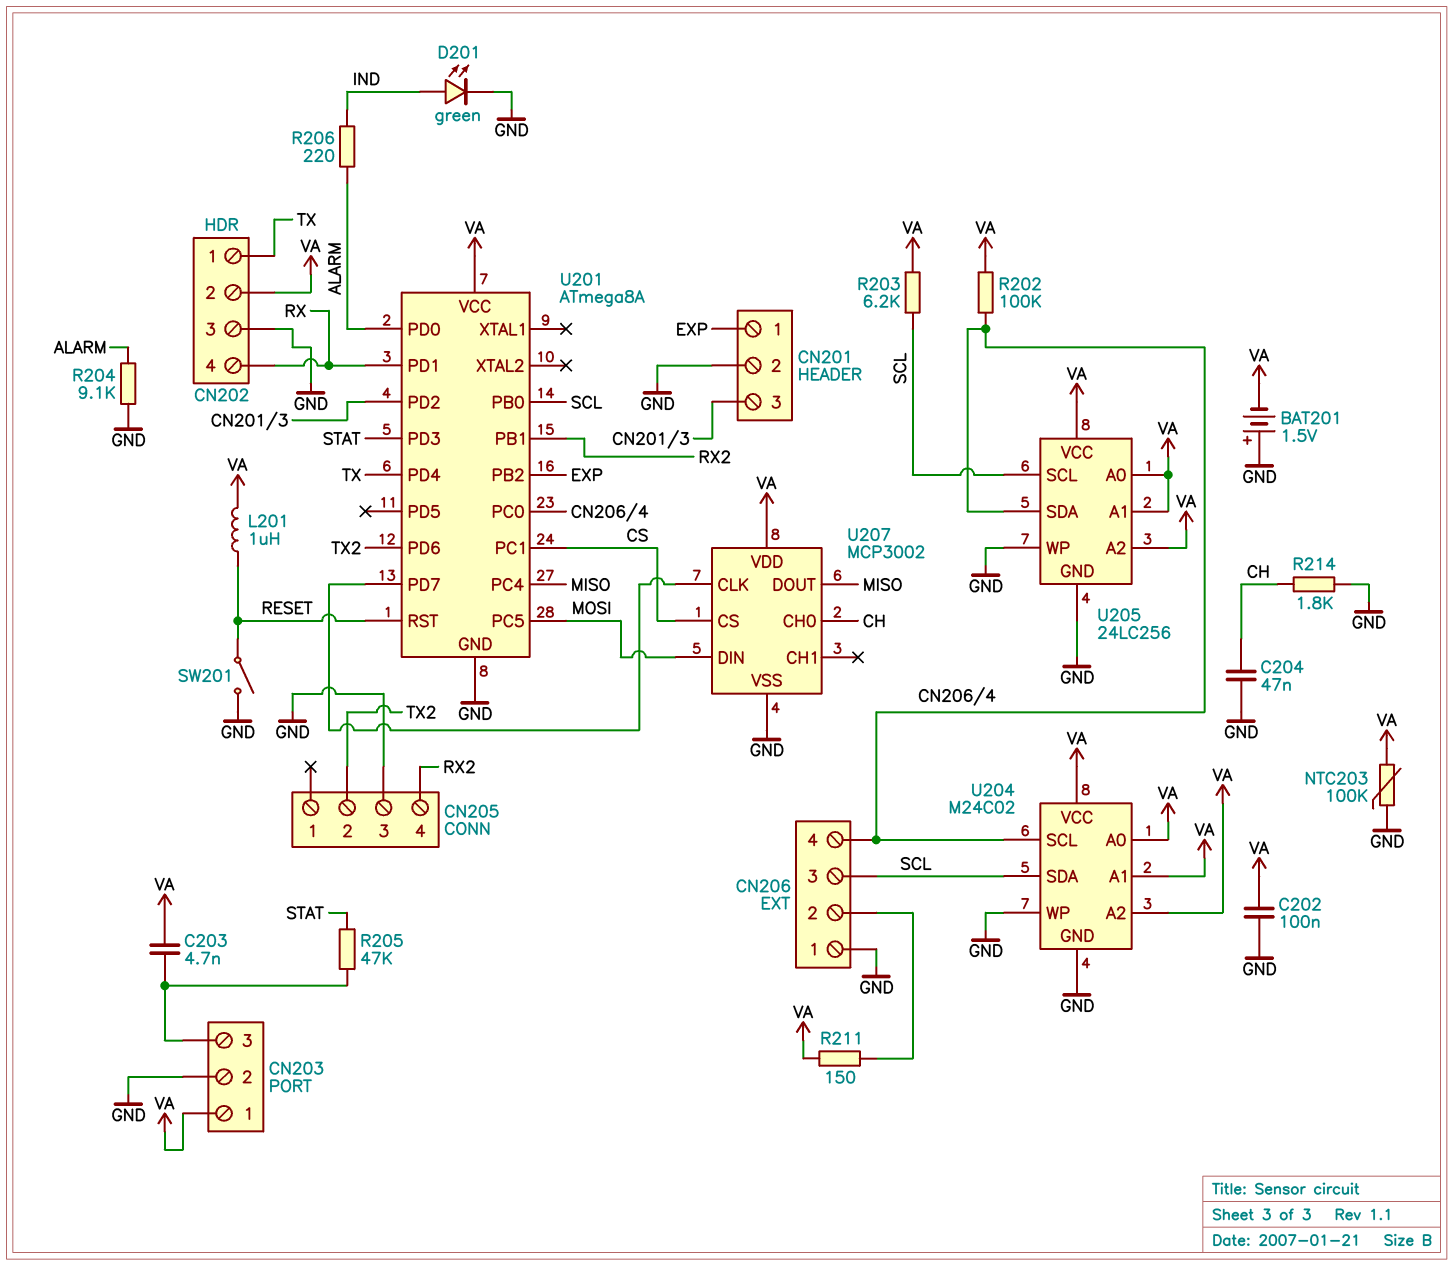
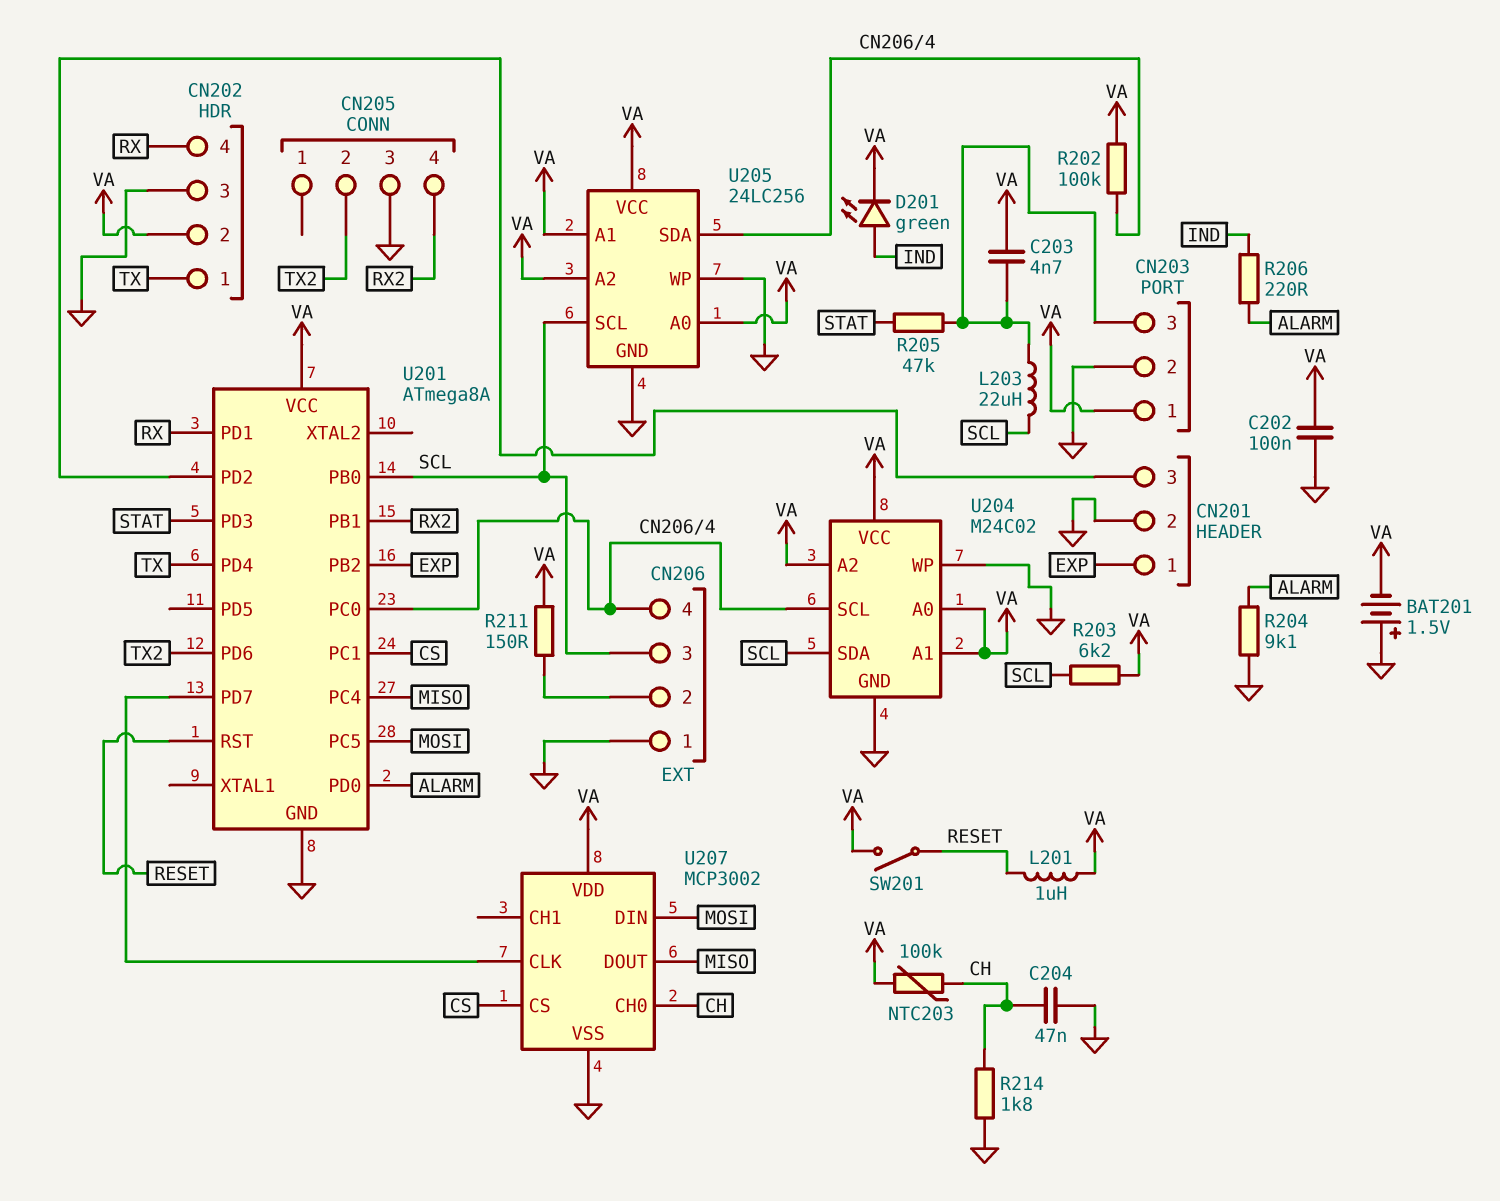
D201: LED green (A IND, K GND) -> LED green (A IND, K VA)
L203: none -> 22uH (CN203/3, SCL)
NTC203: 100k (GND, VA) -> 100k (CH, VA)
SW201: switch (GND, RESET) -> switch (RESET, VA)

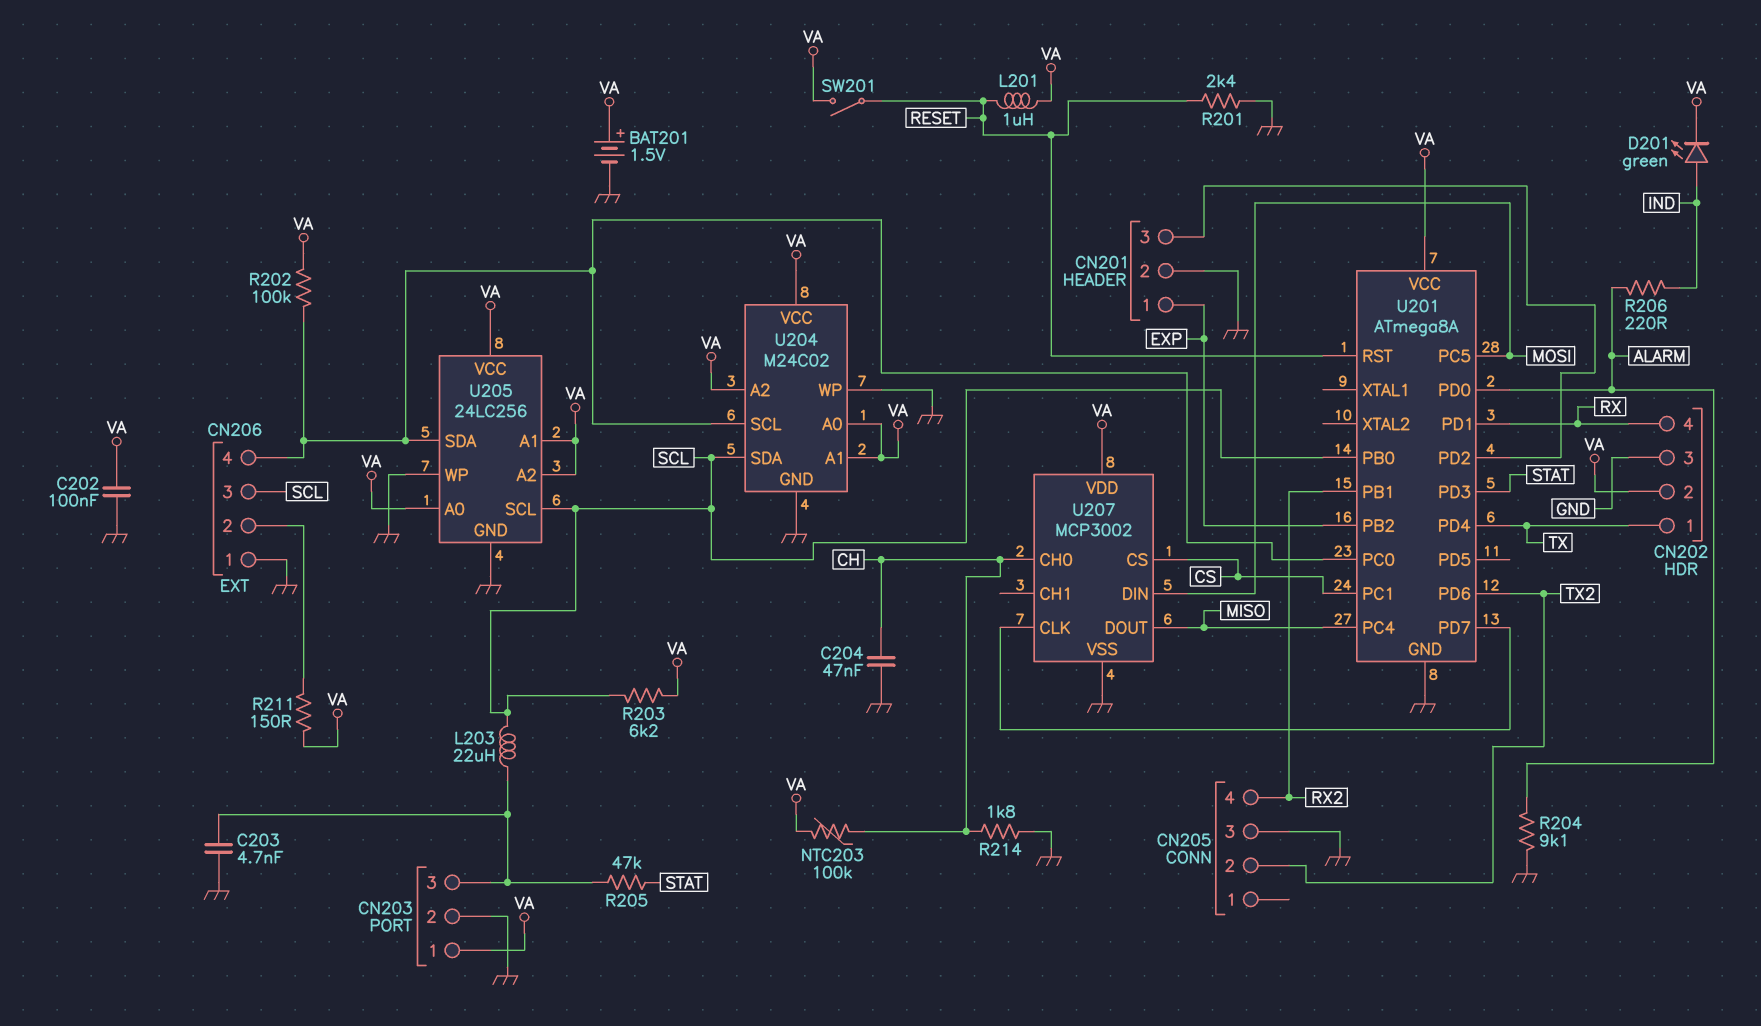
BAT201: 1.5V (plus GND, minus VA) -> 1.5V (plus VA, minus GND)
C203: 4.7nF (CN203/3, VA) -> 4.7nF (CN203/3, GND)
R201: none -> 2.4k (GND, RESET)

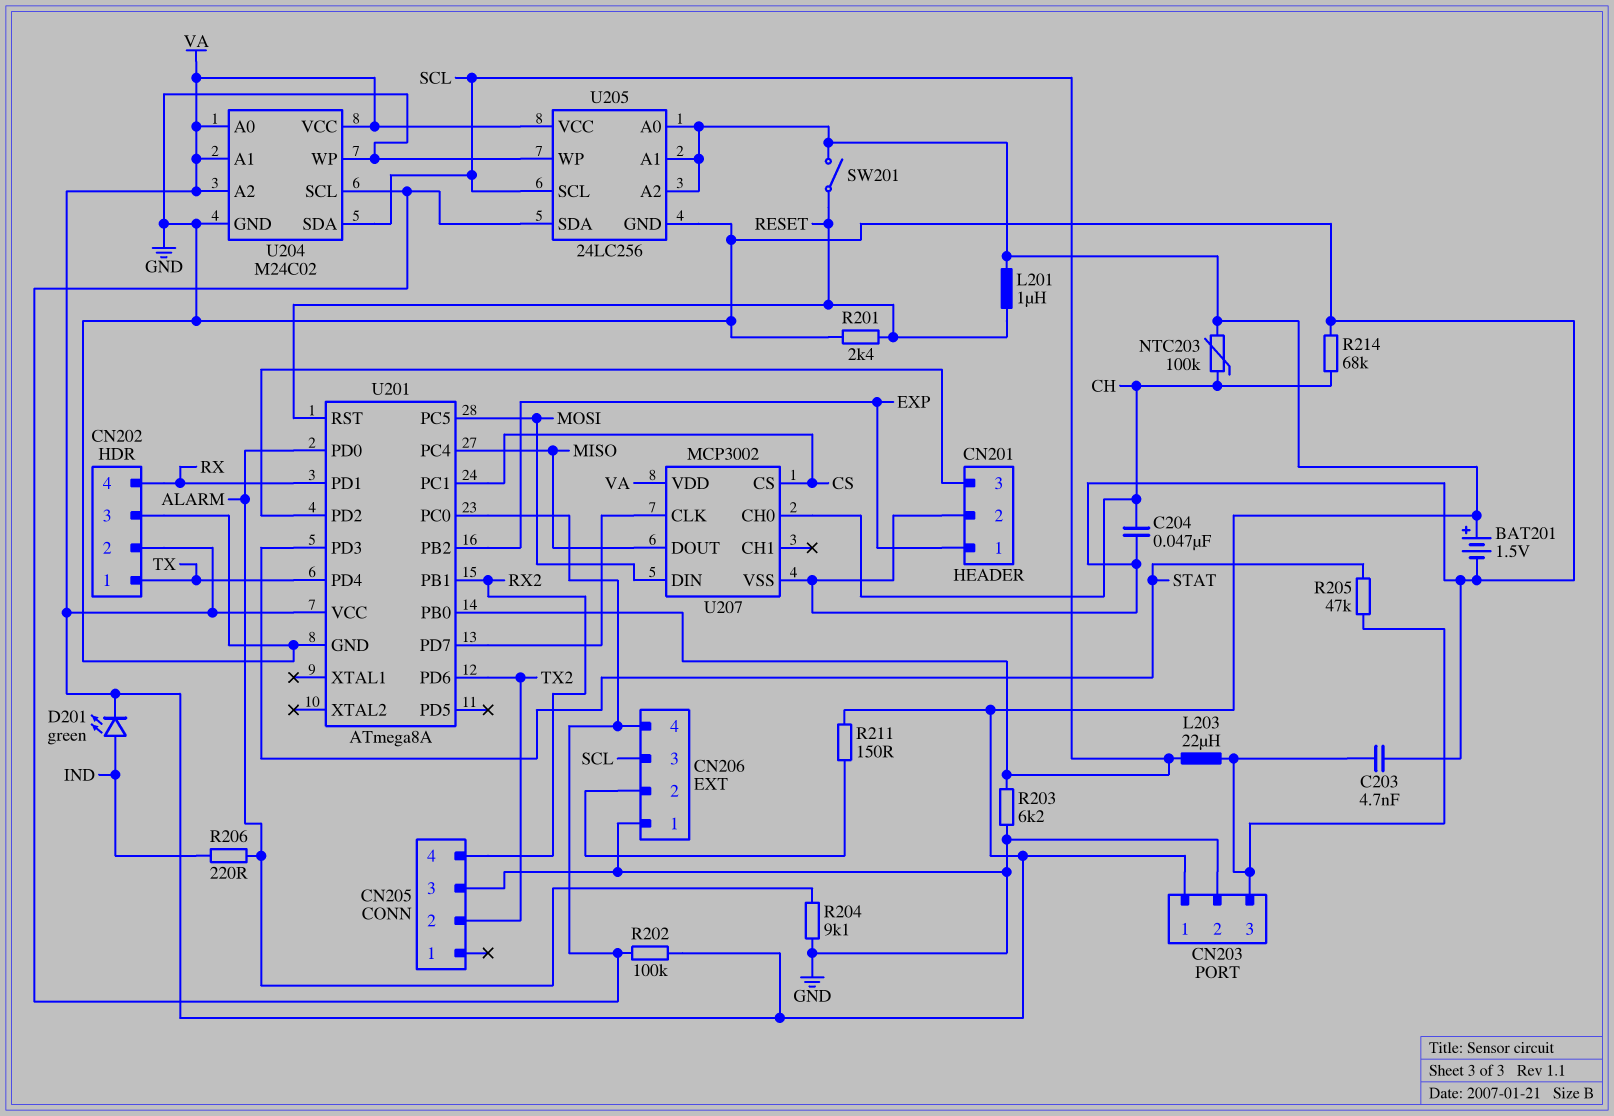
C202: 100nF (GND, VA) -> none
R203: 6.2k (SCL, VA) -> 6.2k (GND, SCL)
R214: 1.8k (CH, GND) -> 68k (CH, GND)

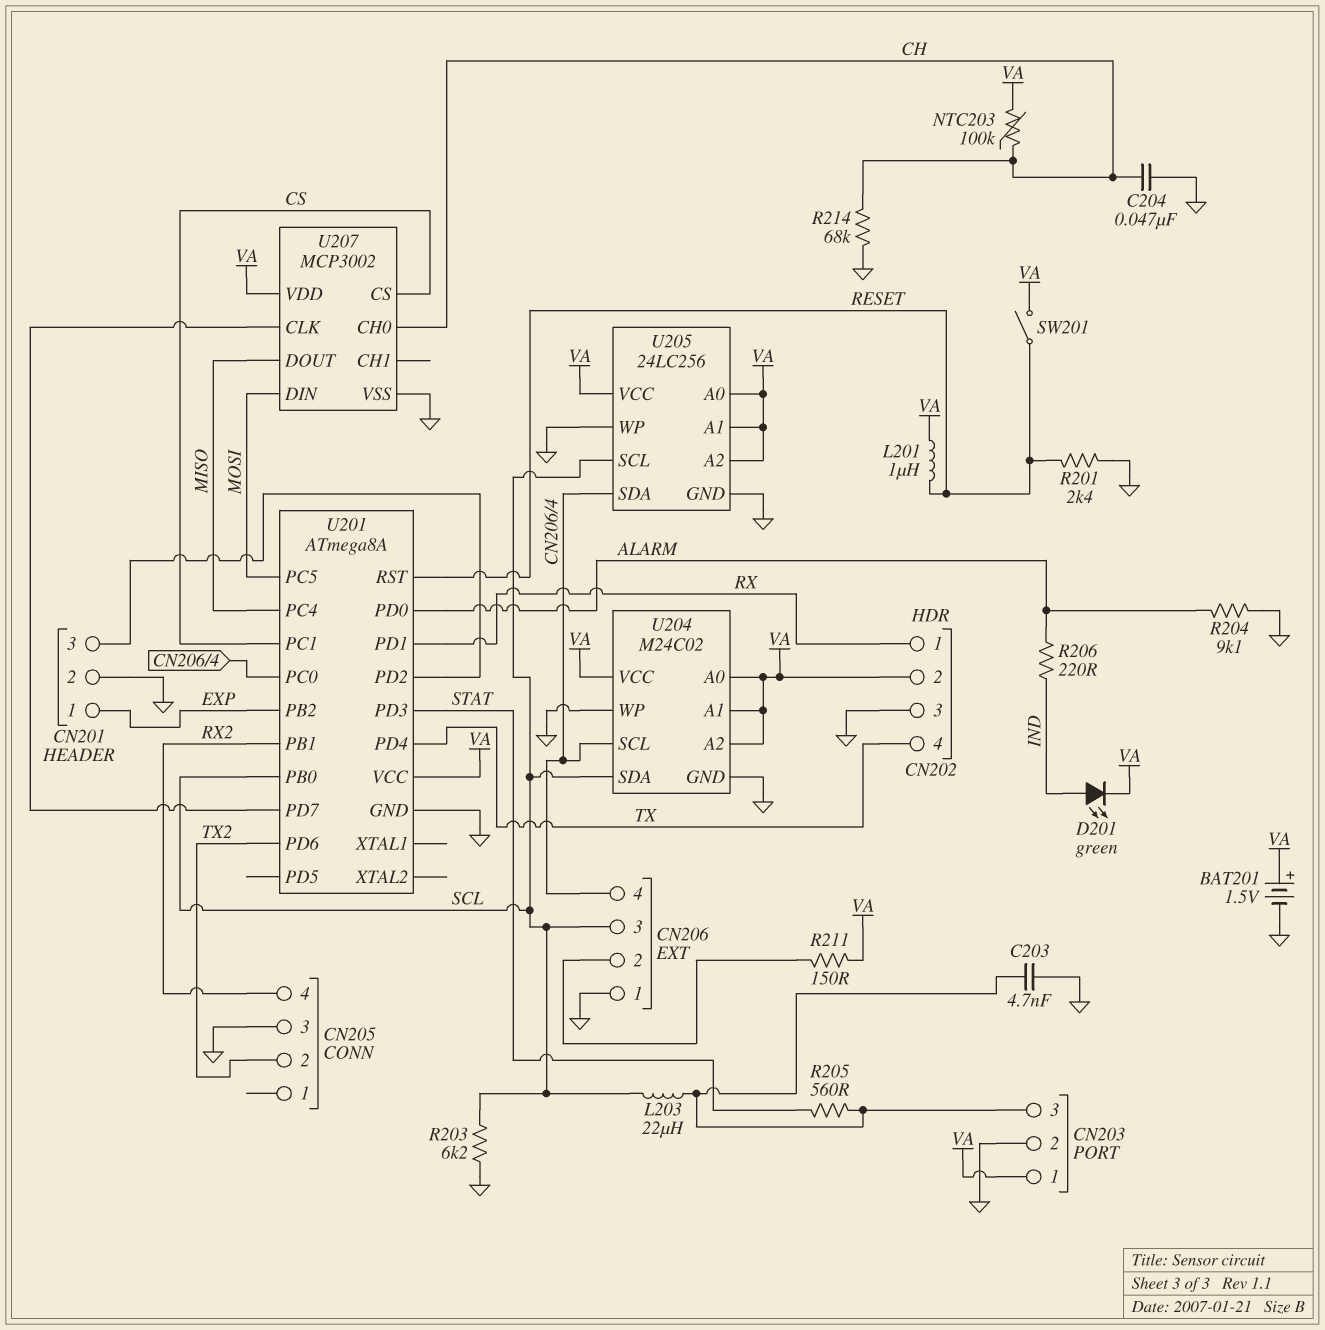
CN202 pin 1: TX -> RX
CN202 pin 4: RX -> TX
R202: 100k (CN206/4, VA) -> none
R205: 47k (CN203/3, STAT) -> 560 (CN203/3, STAT)

